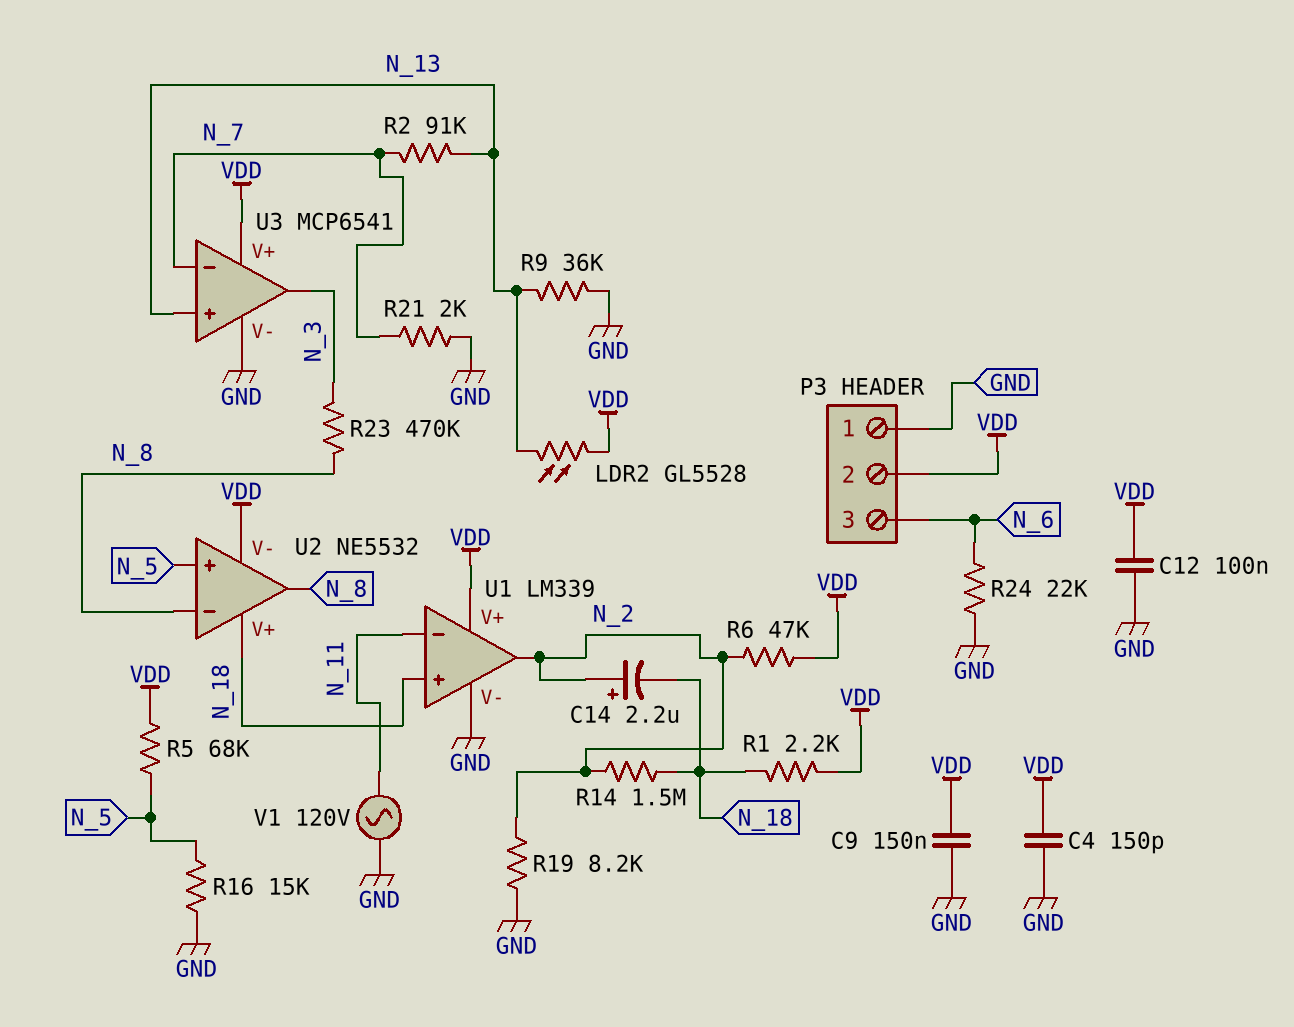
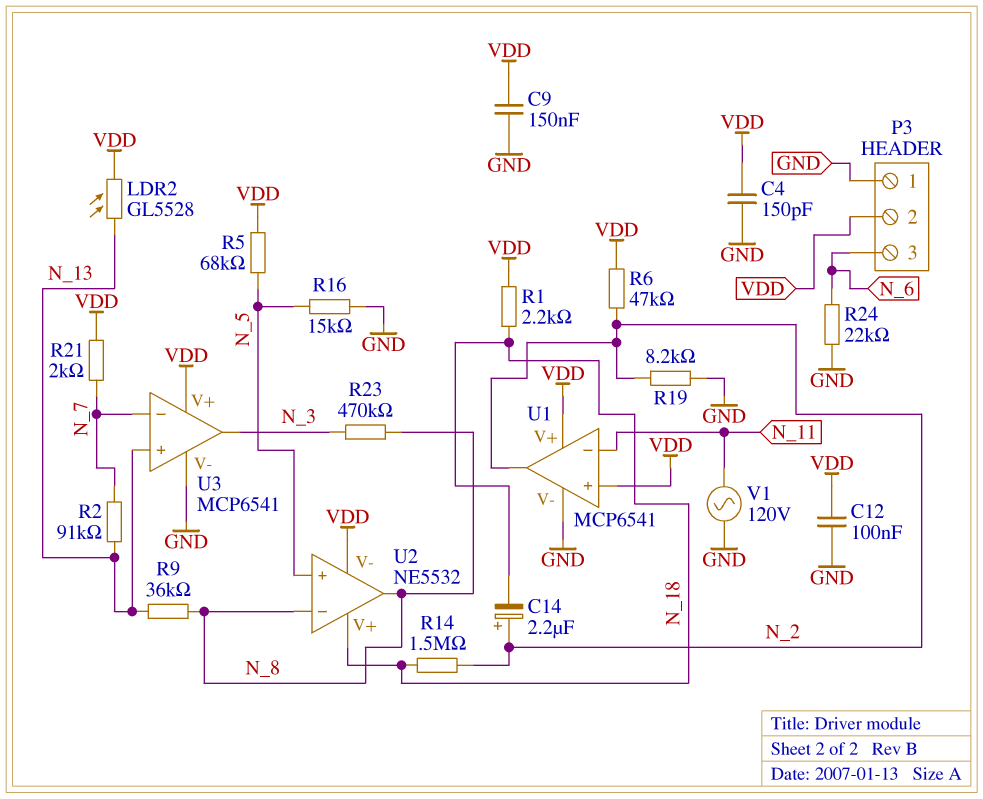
R9: 36k (GND, N_13) -> 36k (N_8, N_13)
R21: 2k (GND, N_7) -> 2k (N_7, VDD)
U1: LM339 -> MCP6541
U1 pin in+: N_18 -> VDD

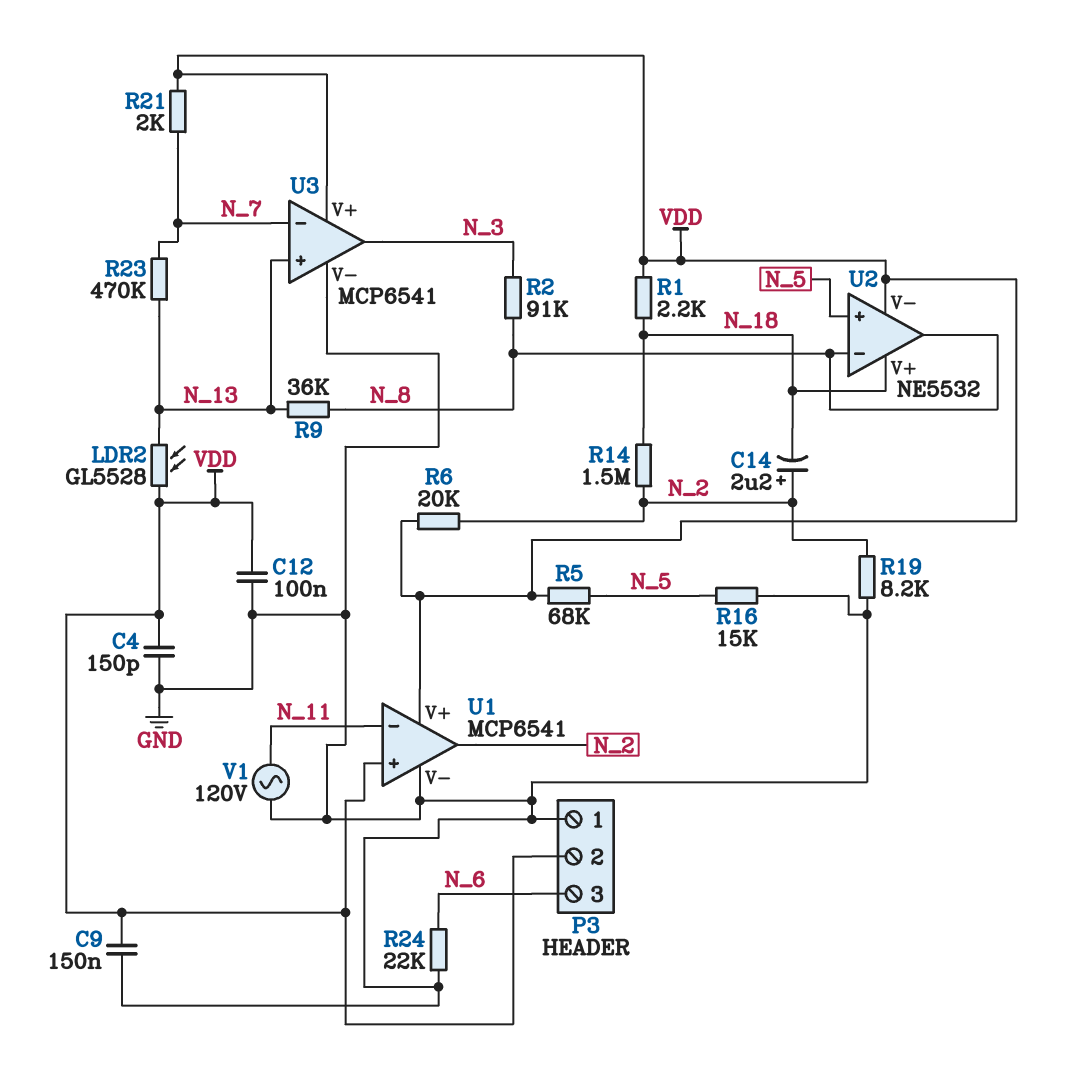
R2: 91k (N_7, N_13) -> 91k (N_3, N_8)
R6: 47k (N_2, VDD) -> 20k (N_2, VDD)
R23: 470k (N_3, N_8) -> 470k (N_7, N_13)

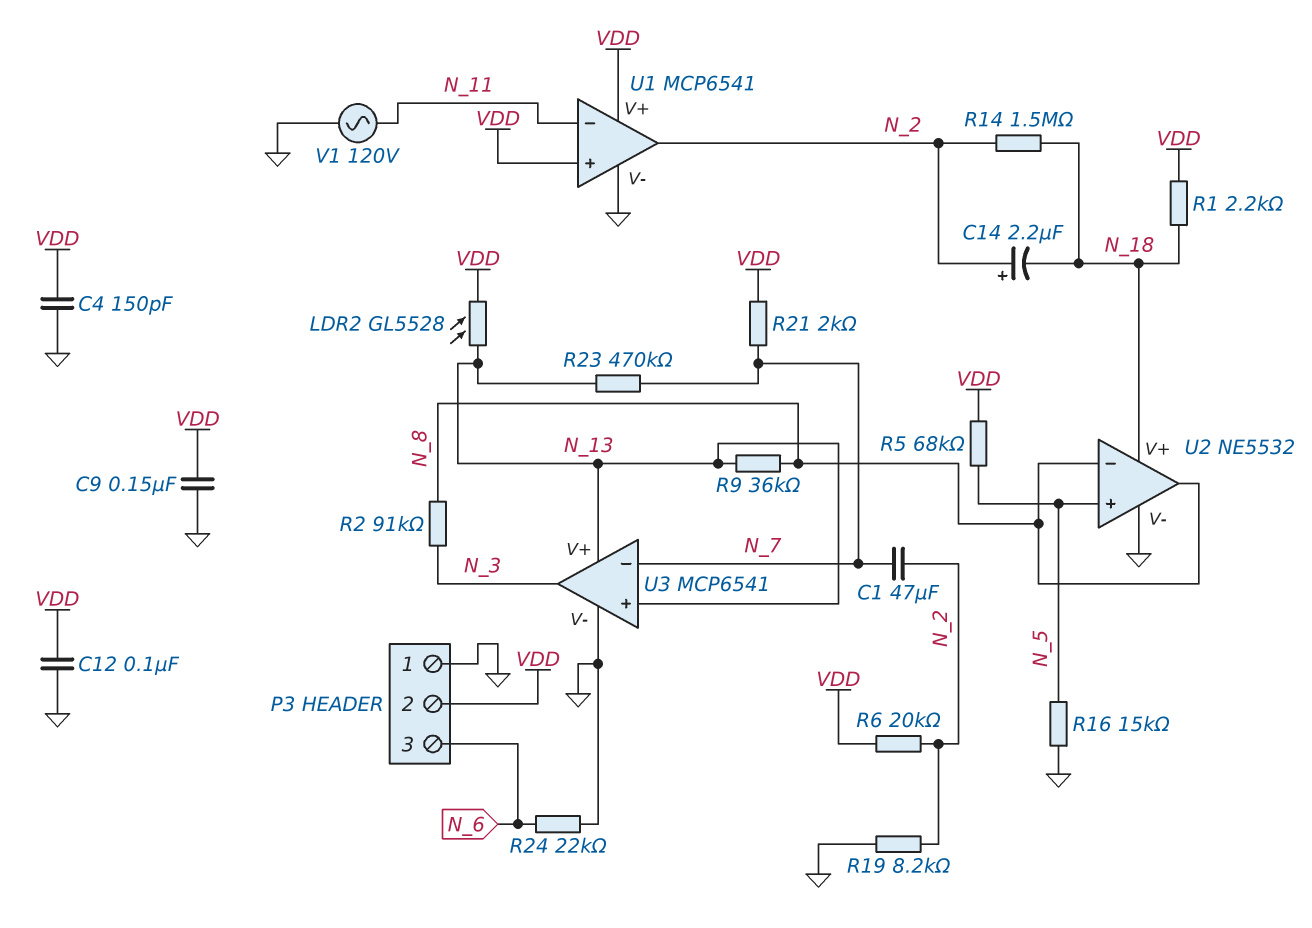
C1: none -> 47uF (N_2, N_7)
U2 pin V-: VDD -> GND
U3 pin V+: VDD -> N_13

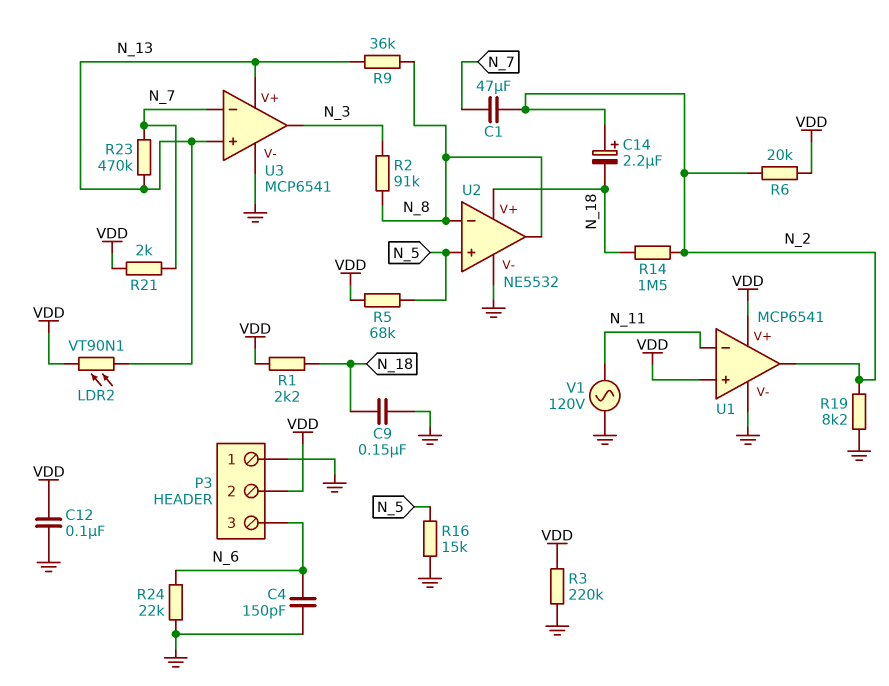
C4: 150pF (GND, VDD) -> 150pF (GND, N_6)
C9: 150nF (GND, VDD) -> 150nF (GND, N_18)
LDR2: GL5528 (N_13, VDD) -> VT90N1 (N_13, VDD)
R3: none -> 220k (GND, VDD)

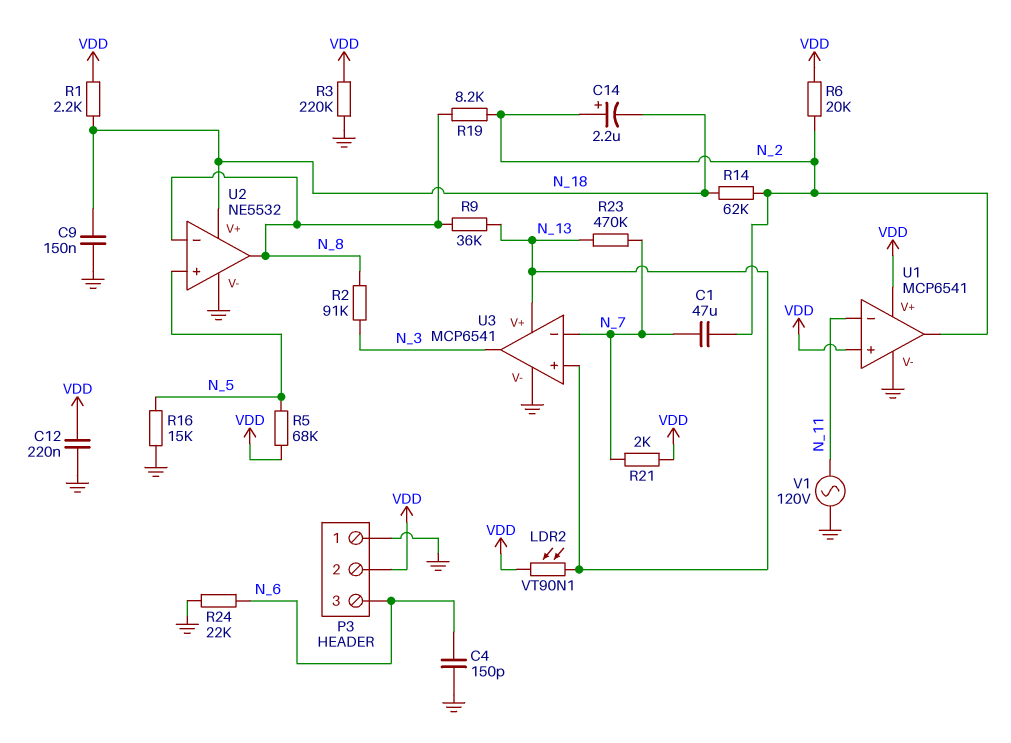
C12: 100nF (GND, VDD) -> 220nF (GND, VDD)
R14: 1.5M (N_2, N_18) -> 62k (N_2, N_18)
R19: 8.2k (GND, N_2) -> 8.2k (N_2, N_8)

